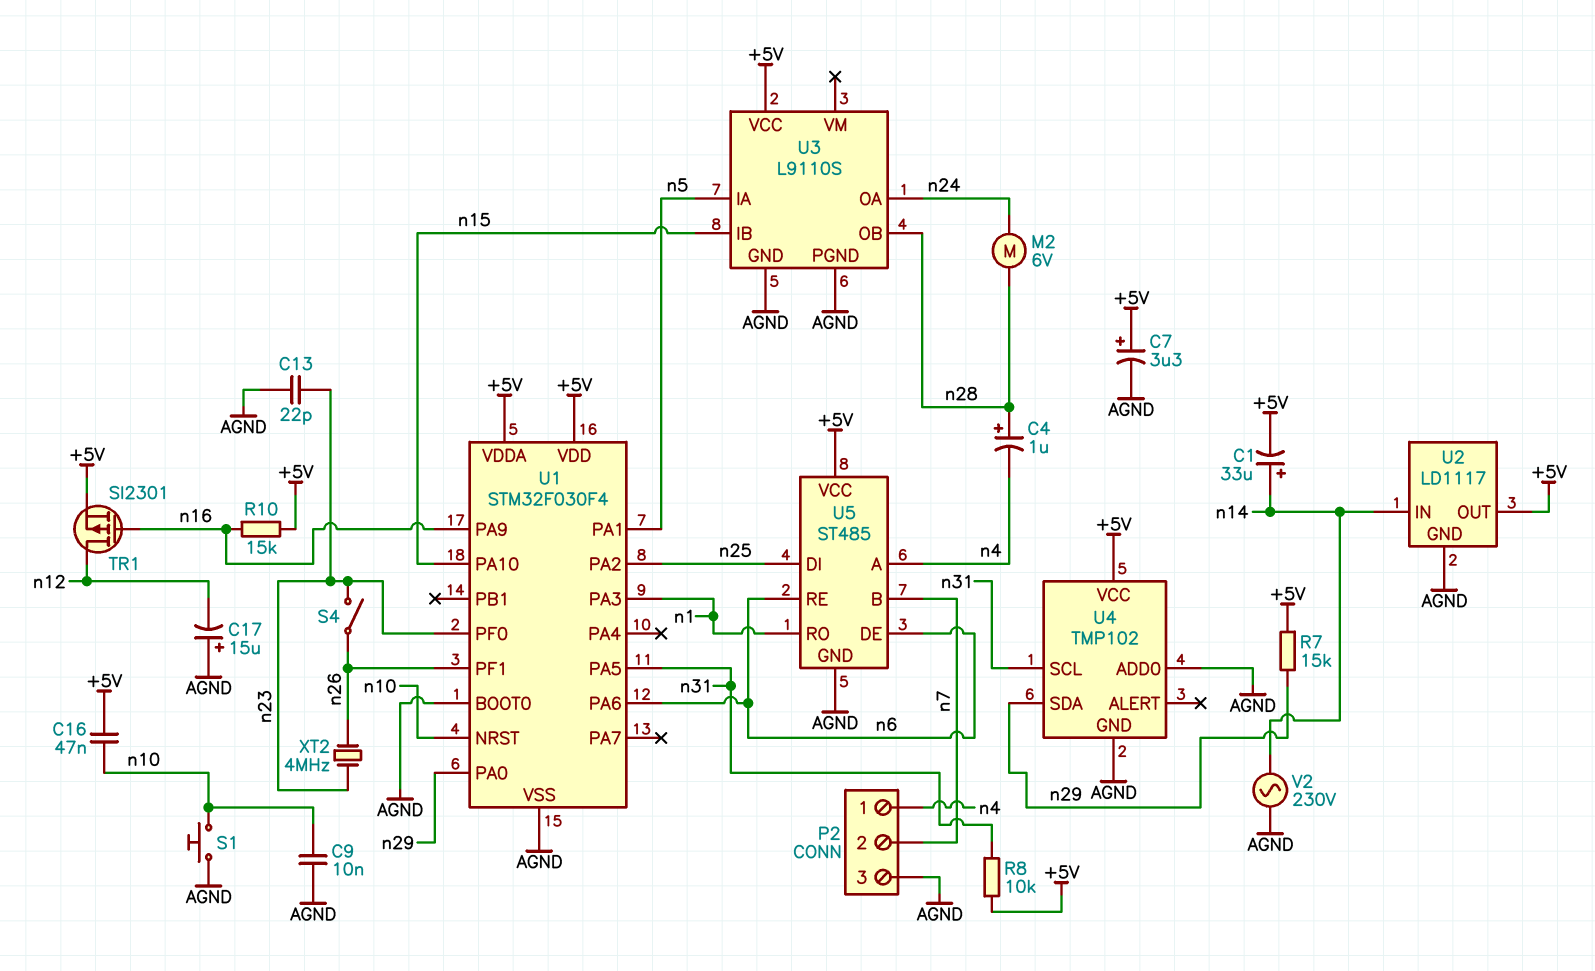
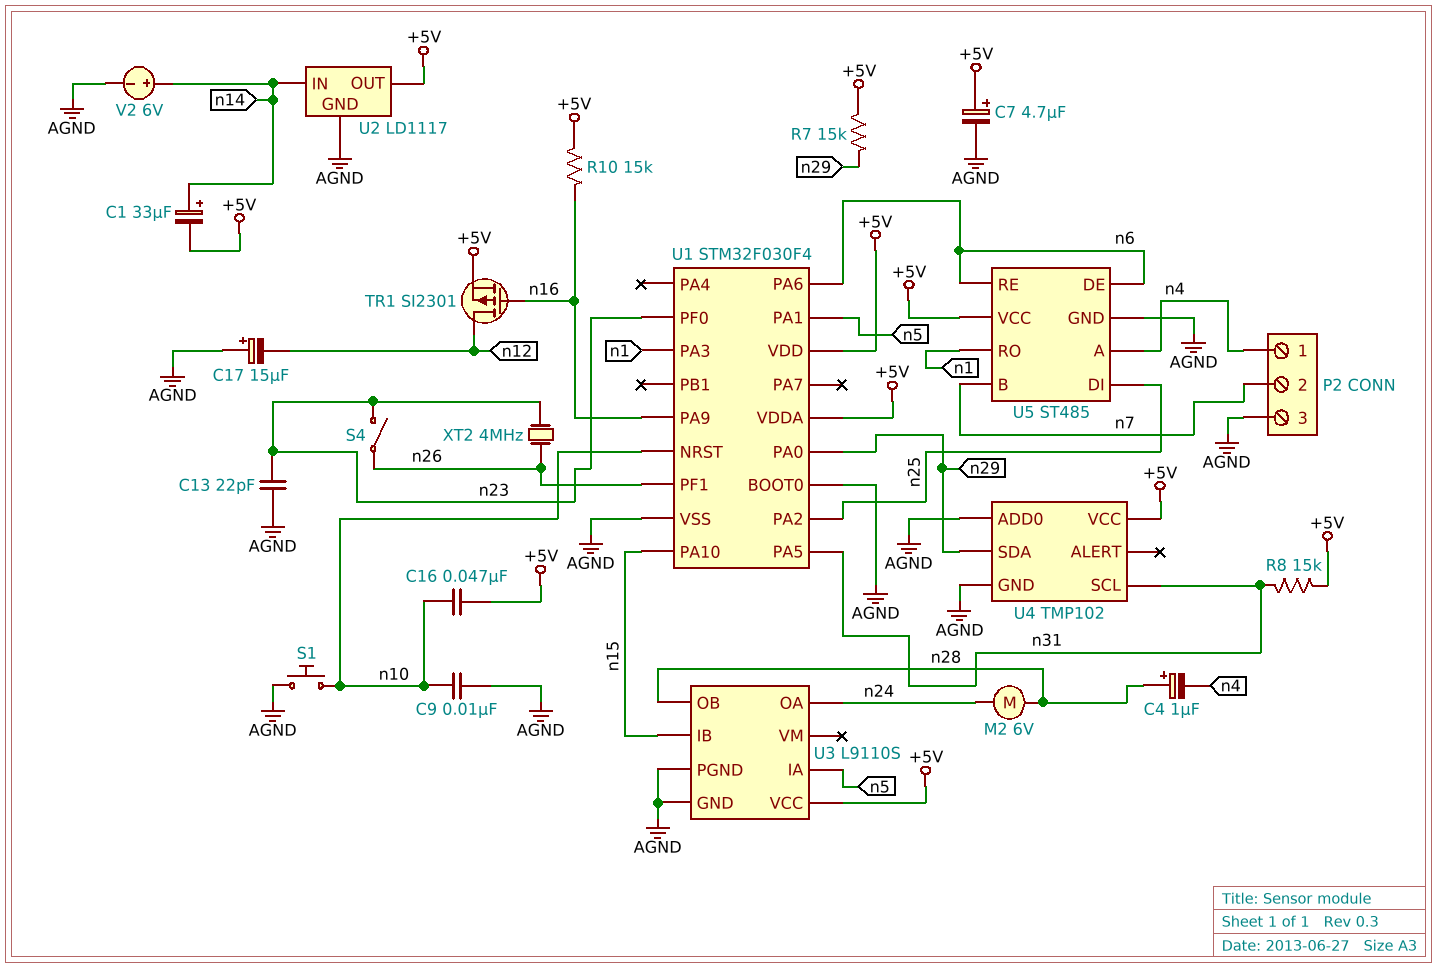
C7: 3.3uF (plus +5V, minus AGND) -> 4.7uF (plus +5V, minus AGND)
R8: 10k (+5V, n31) -> 15k (+5V, n31)
V2: AC 230V (AGND, n14) -> 6V (plus n14, minus AGND)

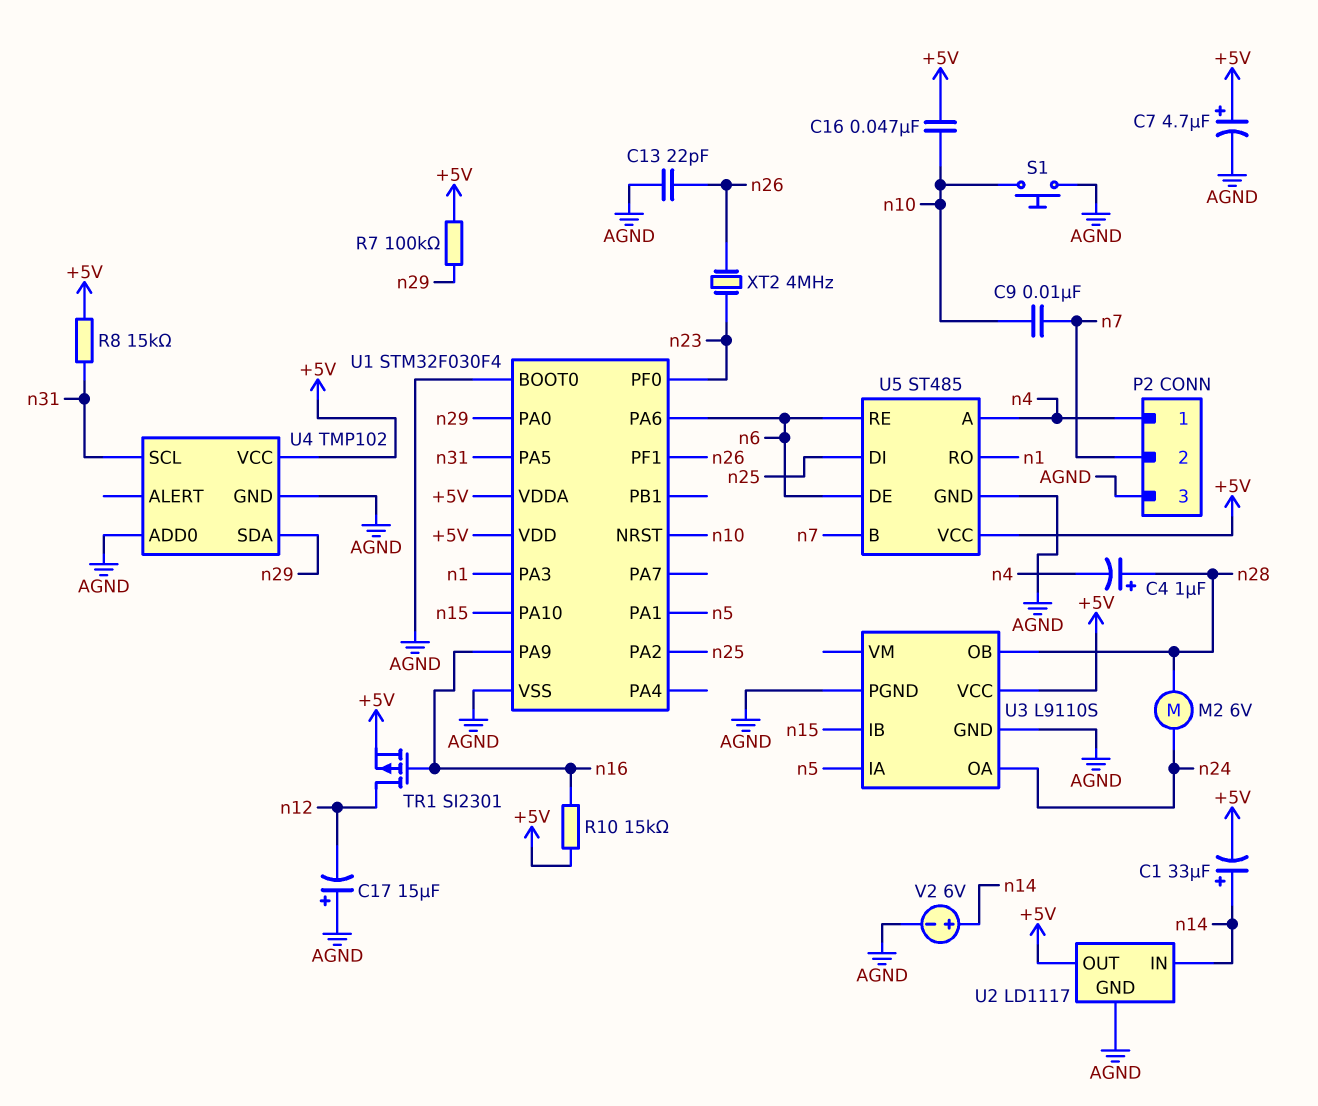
C9: 10nF (AGND, n10) -> 10nF (n7, n10)
C13: 22pF (AGND, n23) -> 22pF (AGND, n26)
R7: 15k (+5V, n29) -> 100k (+5V, n29)
S4: switch (n23, n26) -> none

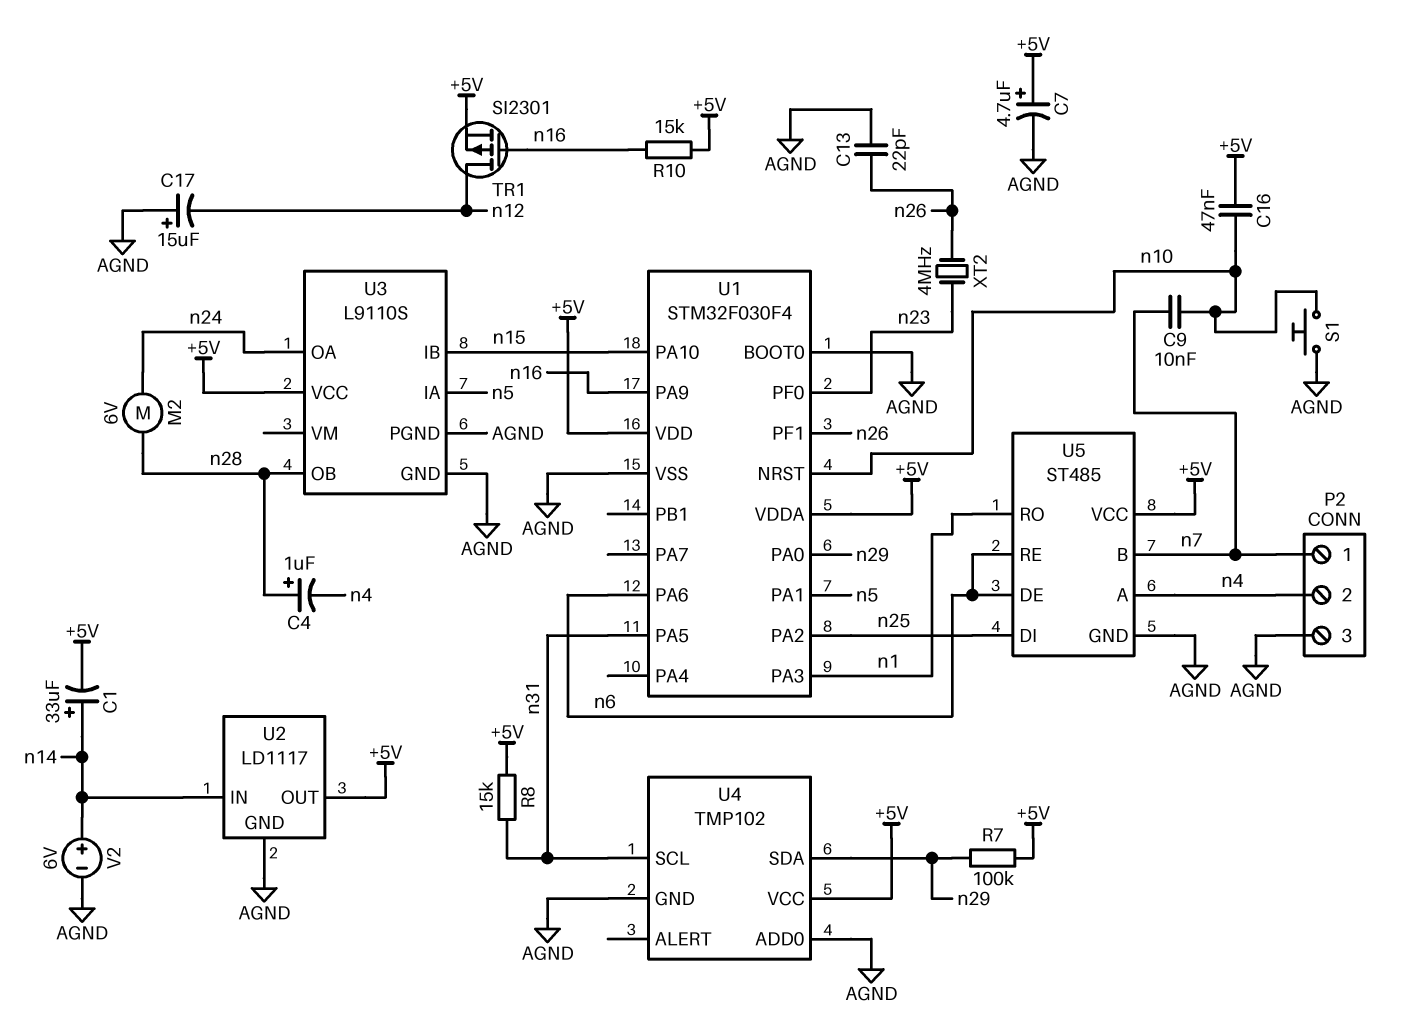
P2 pin 1: n4 -> n7
P2 pin 2: n7 -> n4

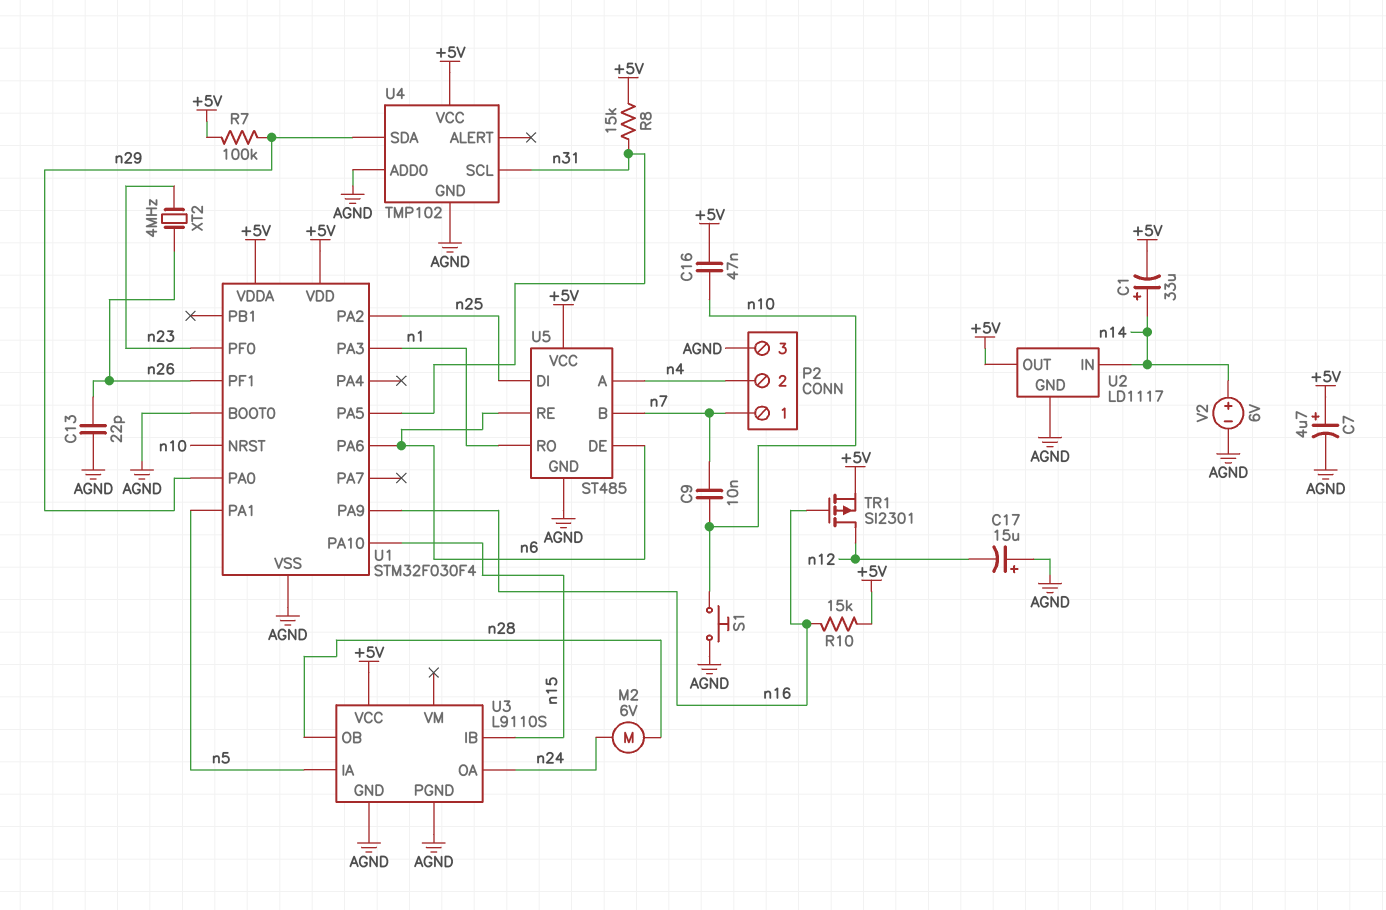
C4: 1uF (plus n28, minus n4) -> none

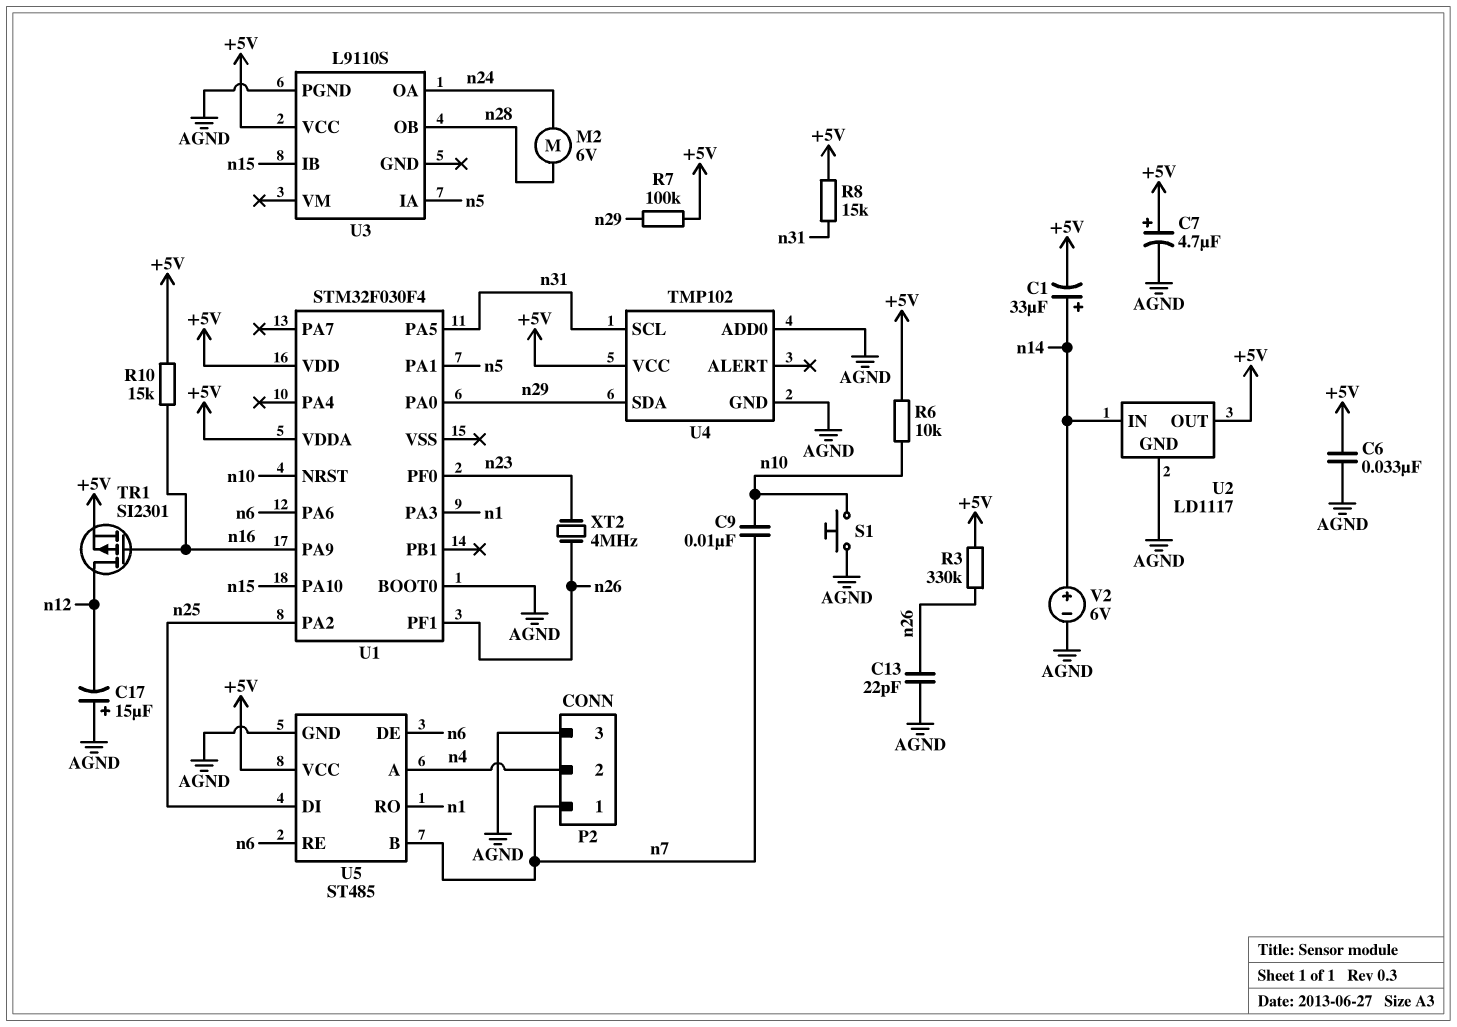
C6: none -> 33nF (+5V, AGND)
C16: 47nF (+5V, n10) -> none
R3: none -> 330k (+5V, n26)
R6: none -> 10k (+5V, n10)
U1 pin VSS: AGND -> none
U3 pin GND: AGND -> none

